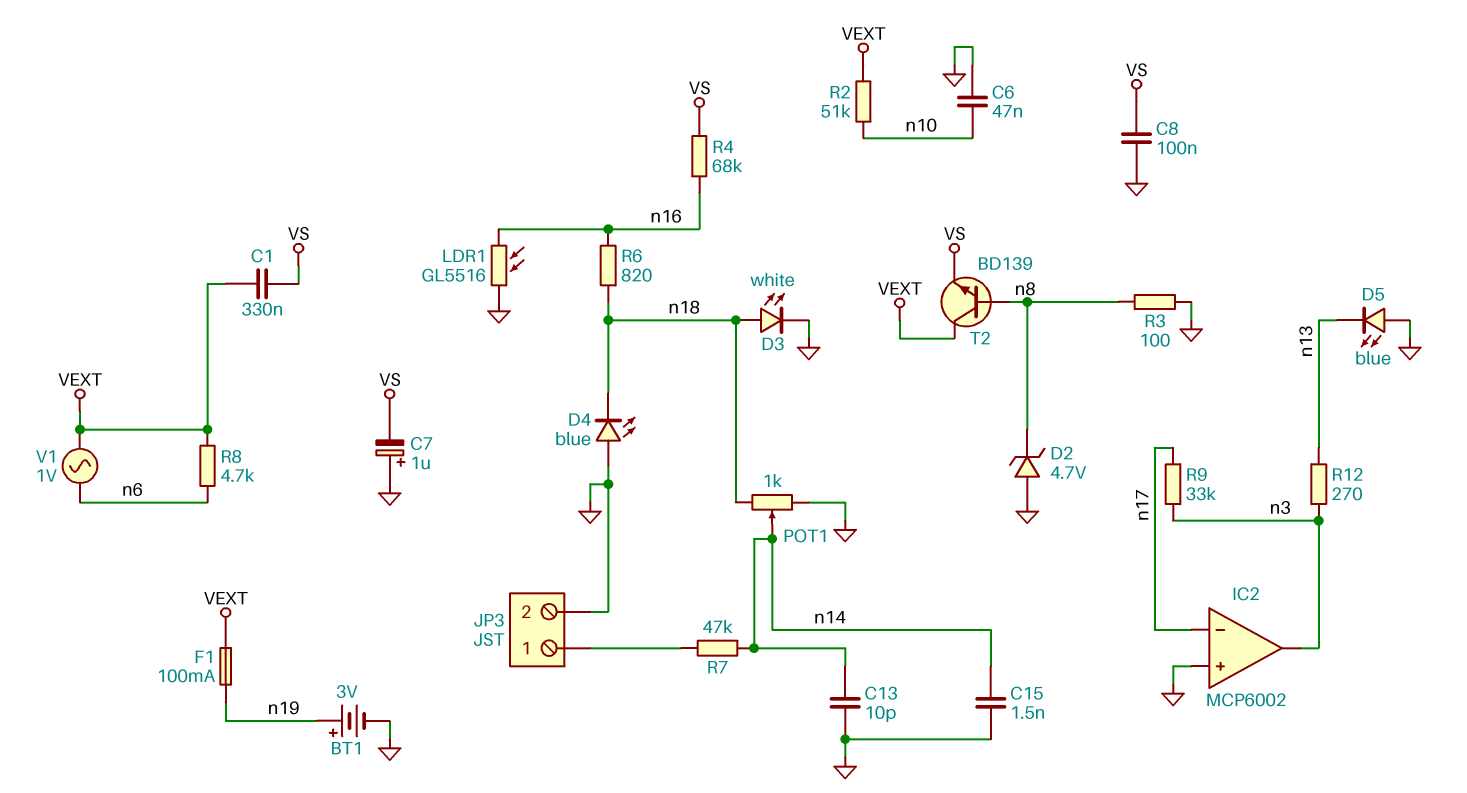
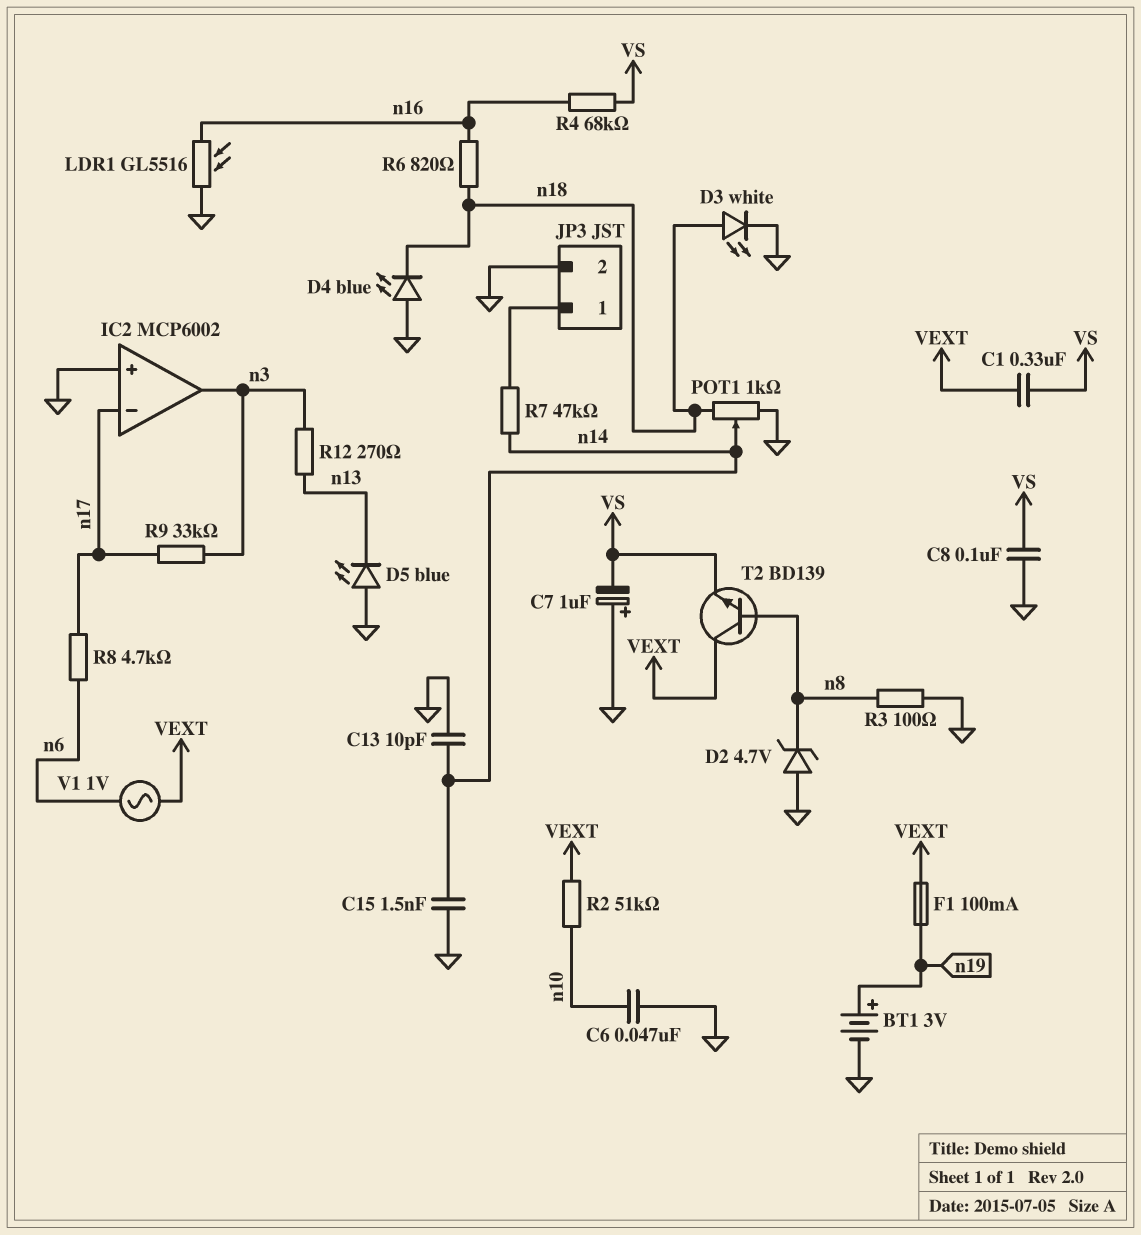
R8: 4.7k (VEXT, n6) -> 4.7k (n6, n17)

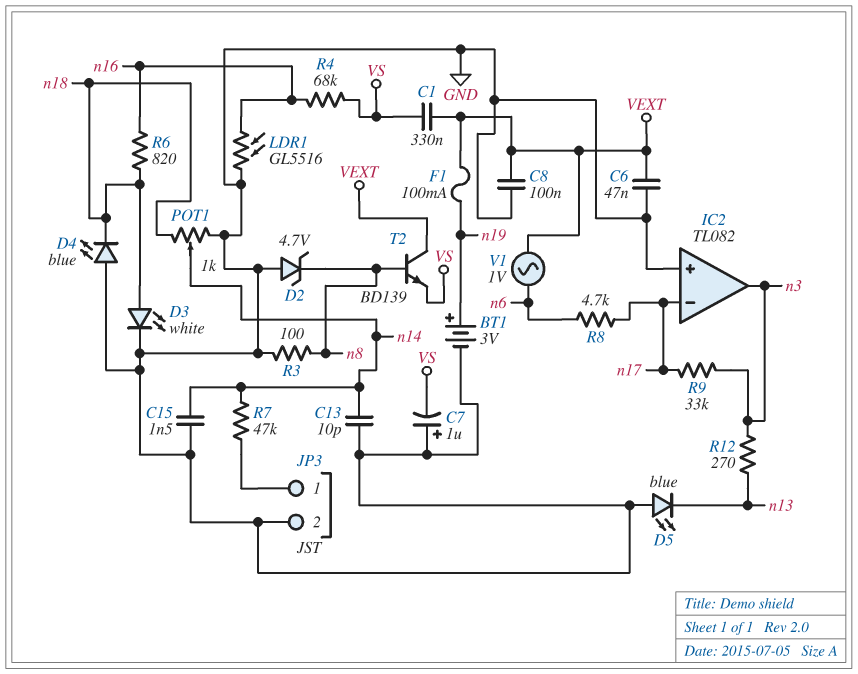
C6: 47nF (GND, n10) -> 47nF (GND, VEXT)
C8: 100nF (GND, VS) -> 100nF (GND, VEXT)
IC2: MCP6002 -> TL082
R2: 51k (VEXT, n10) -> none

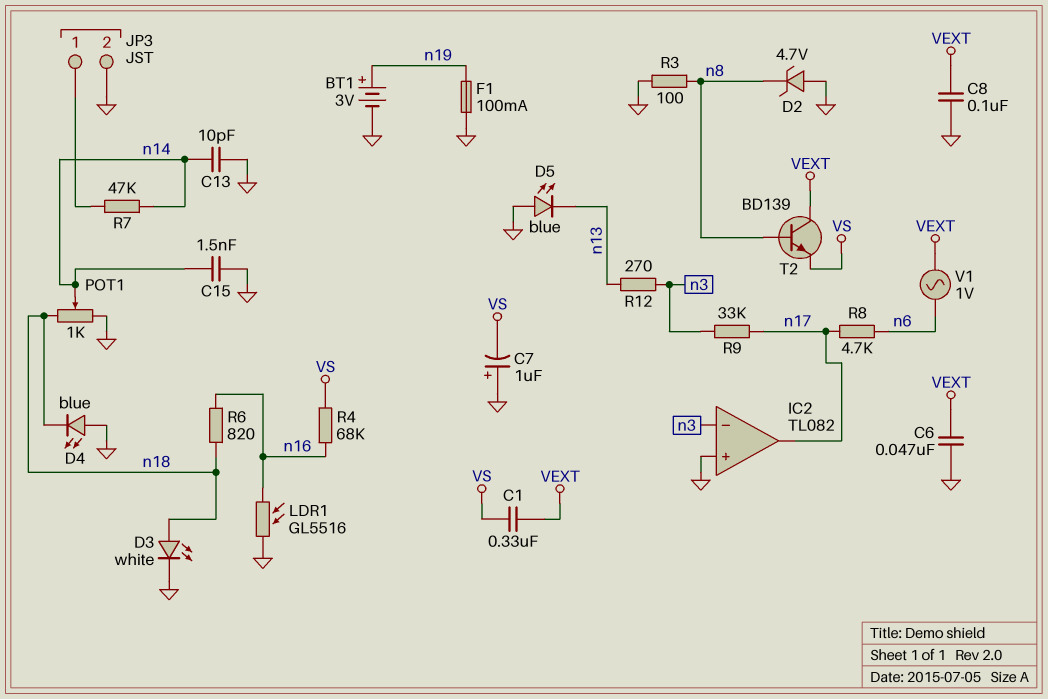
F1: 100mA (VEXT, n19) -> 100mA (GND, n19)
IC2 pin in-: n17 -> n3
IC2 pin out: n3 -> n17

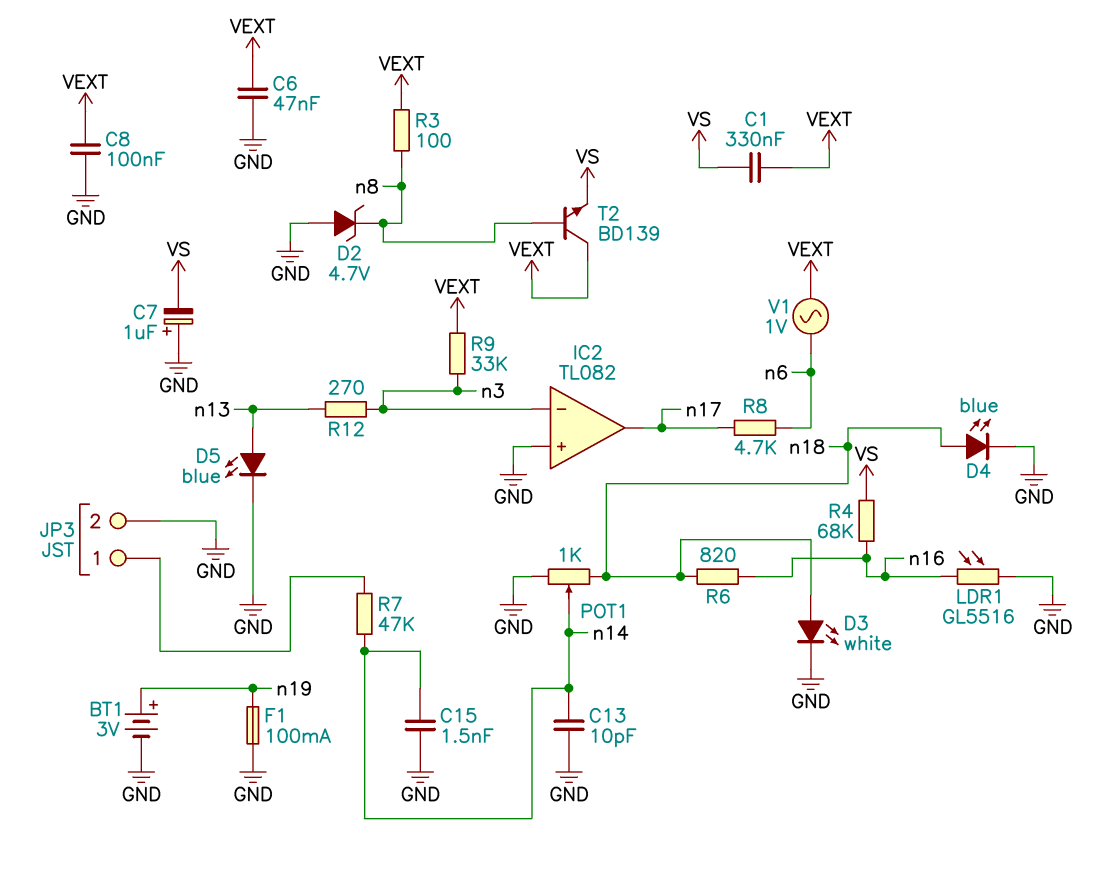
D4: LED blue (A GND, K n18) -> LED blue (A n18, K GND)
D5: LED blue (A GND, K n13) -> LED blue (A n13, K GND)
R3: 100 (GND, n8) -> 100 (VEXT, n8)
R9: 33k (n3, n17) -> 33k (VEXT, n3)

